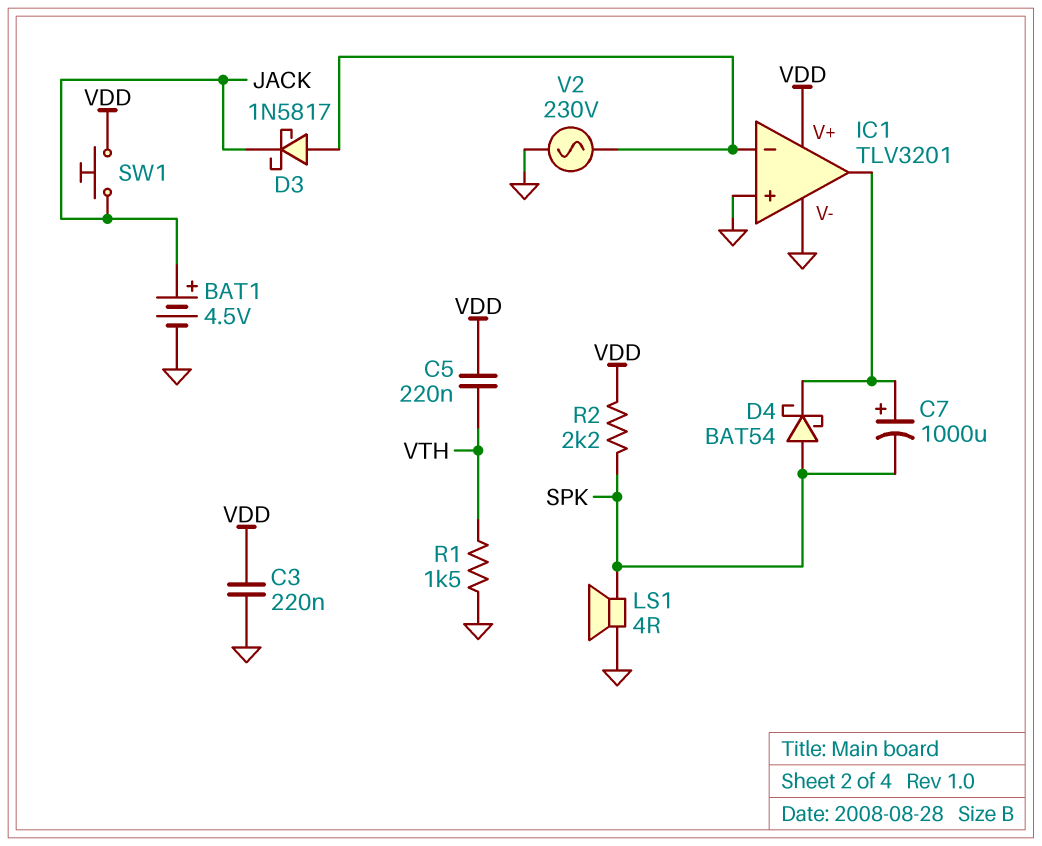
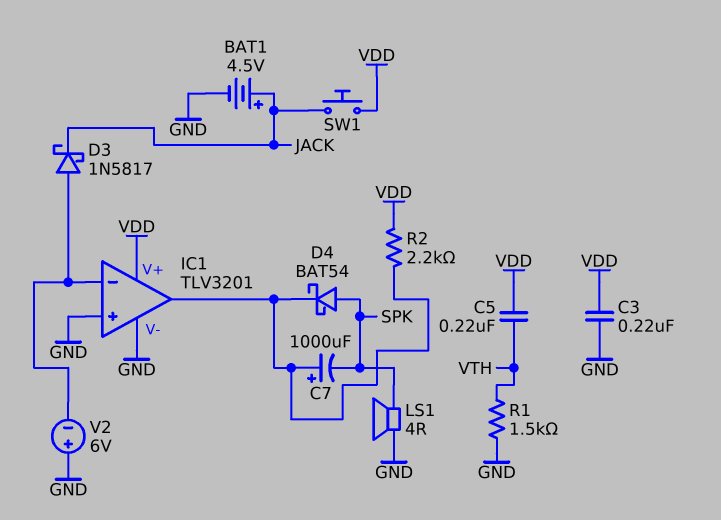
R2: 2.2k (SPK, VDD) -> 2.2k (IC1/out, VDD)
V2: AC 230V (GND, IC1/in-) -> 6V (plus GND, minus IC1/in-)

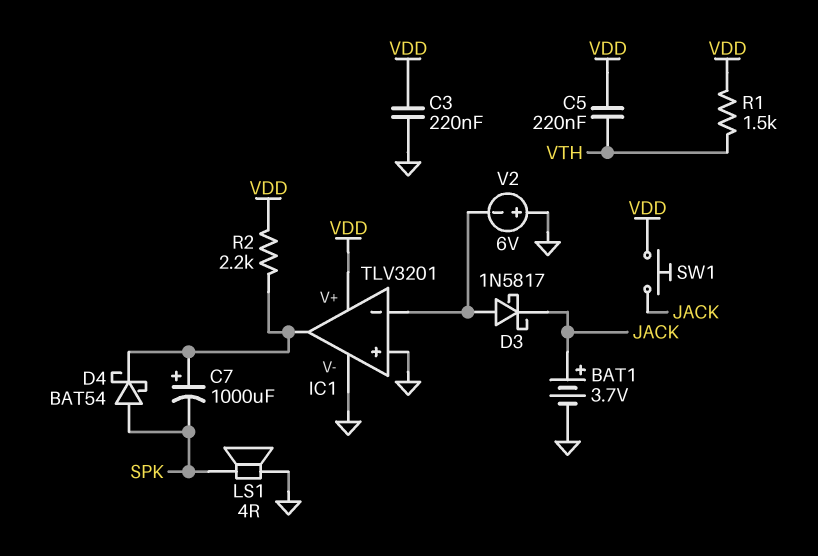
BAT1: 4.5V (plus JACK, minus GND) -> 3.7V (plus JACK, minus GND)
R1: 1.5k (GND, VTH) -> 1.5k (VDD, VTH)

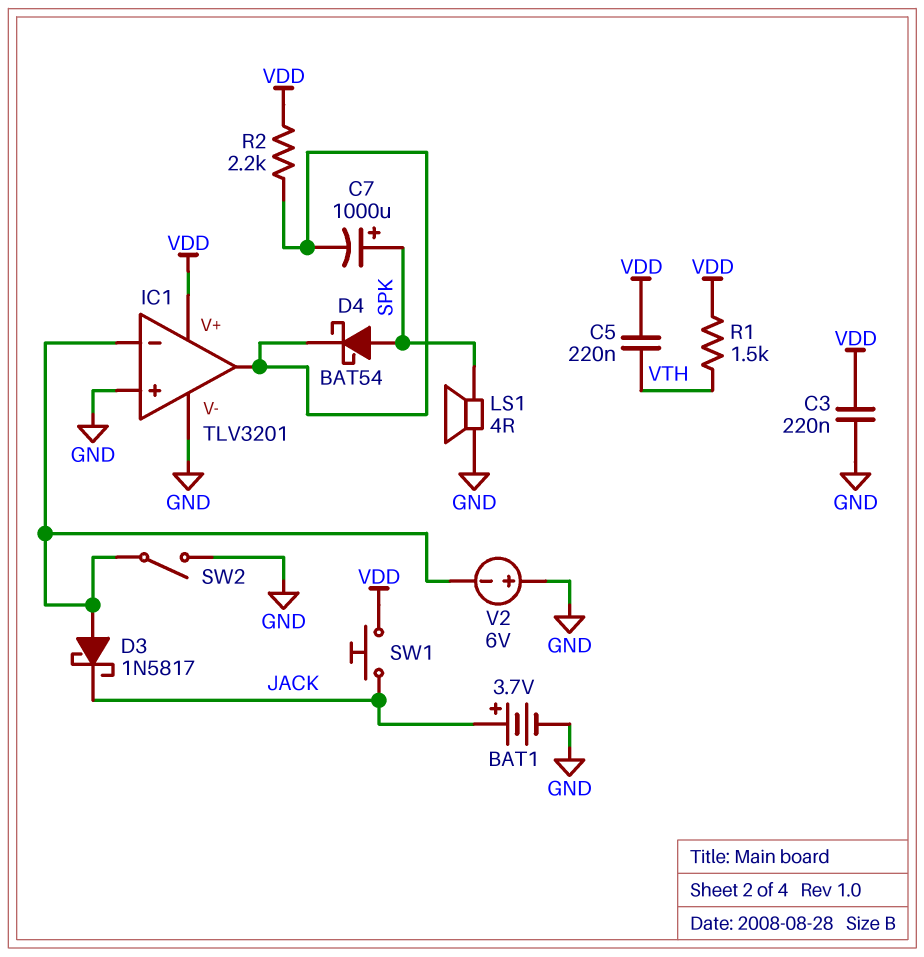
C7: 1000uF (plus IC1/out, minus SPK) -> 1000uF (plus SPK, minus IC1/out)
SW2: none -> switch (GND, IC1/in-)

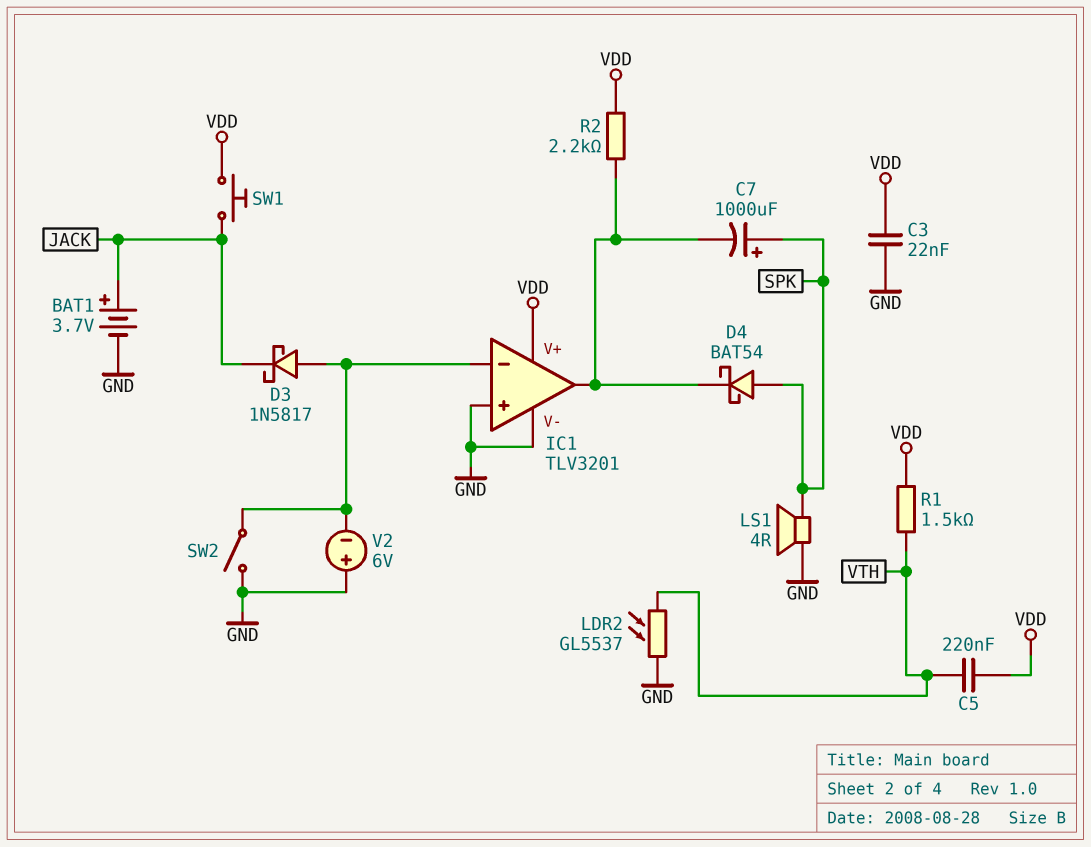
C3: 220nF (GND, VDD) -> 22nF (GND, VDD)
LDR2: none -> GL5537 (GND, VTH)

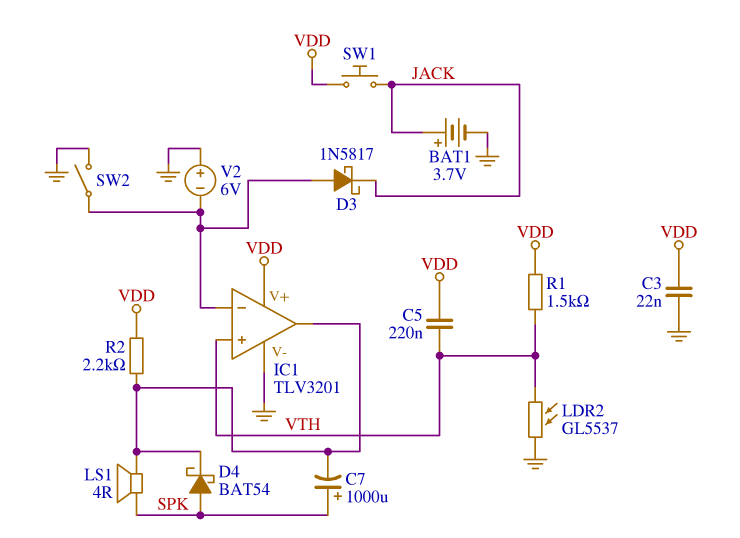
IC1 pin in+: GND -> VTH
LS1: speaker 4R (GND, SPK) -> speaker 4R (IC1/out, SPK)

